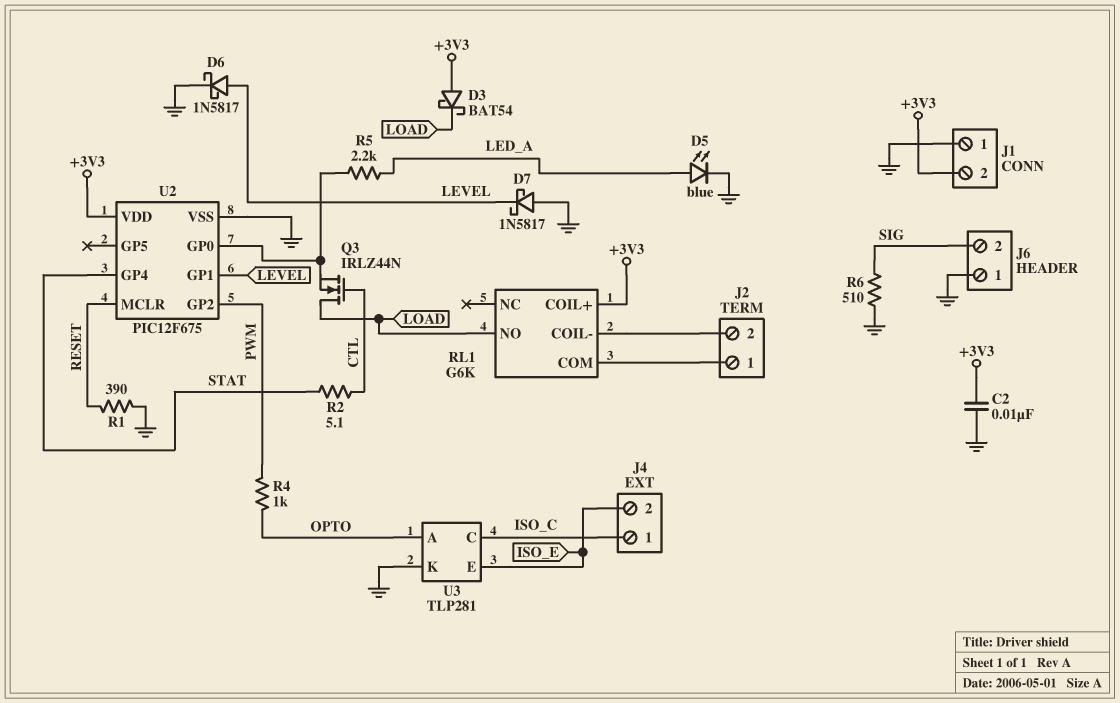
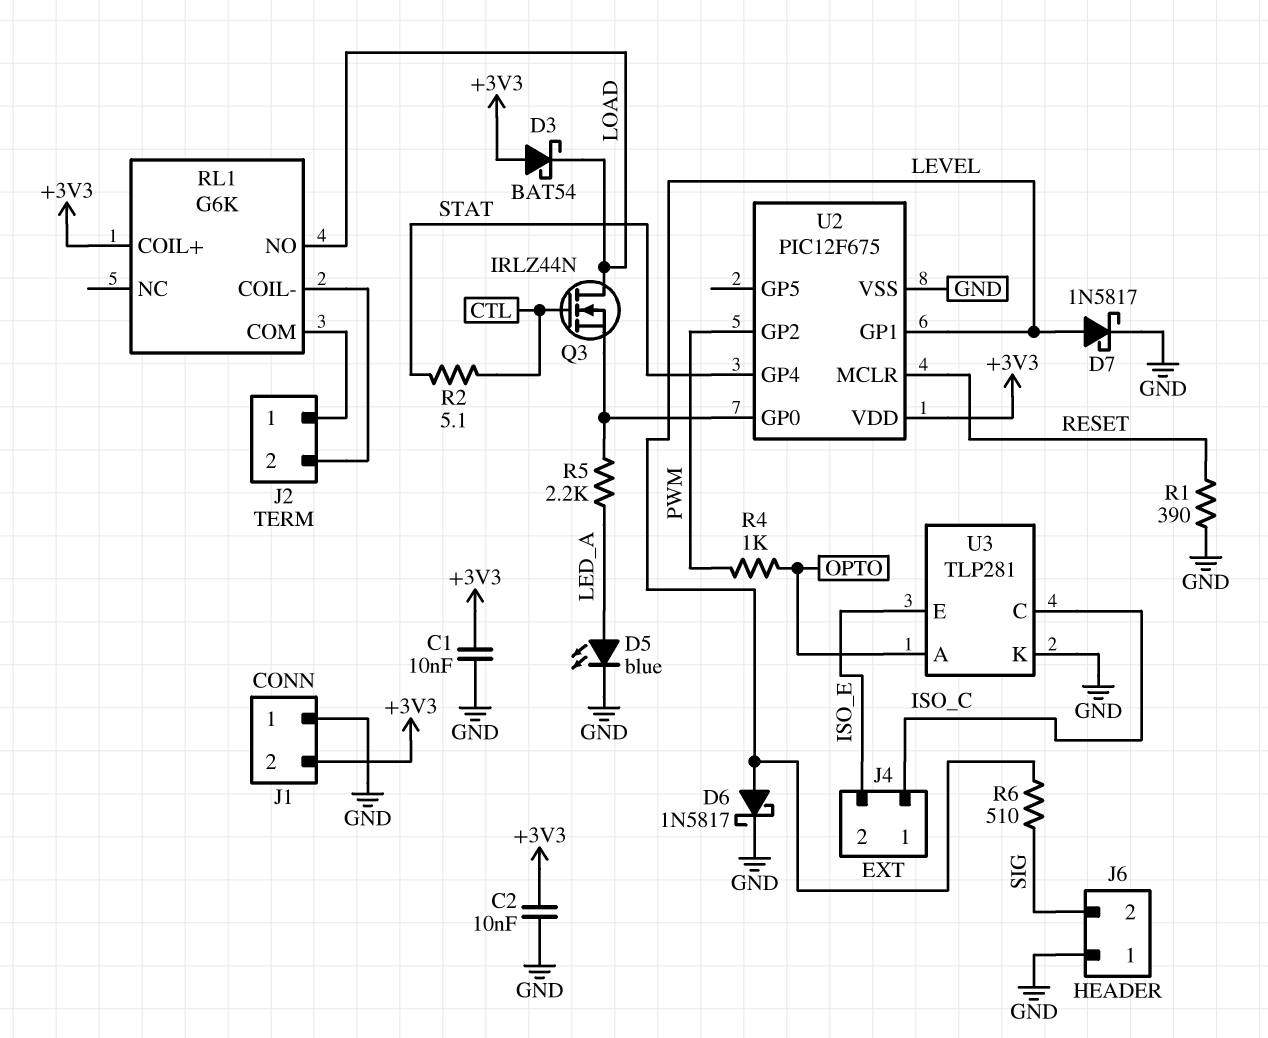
C1: none -> 10nF (+3V3, GND)
D7: schottky 1N5817 (A GND, K LEVEL) -> schottky 1N5817 (A LEVEL, K GND)
R6: 510 (GND, SIG) -> 510 (LEVEL, SIG)

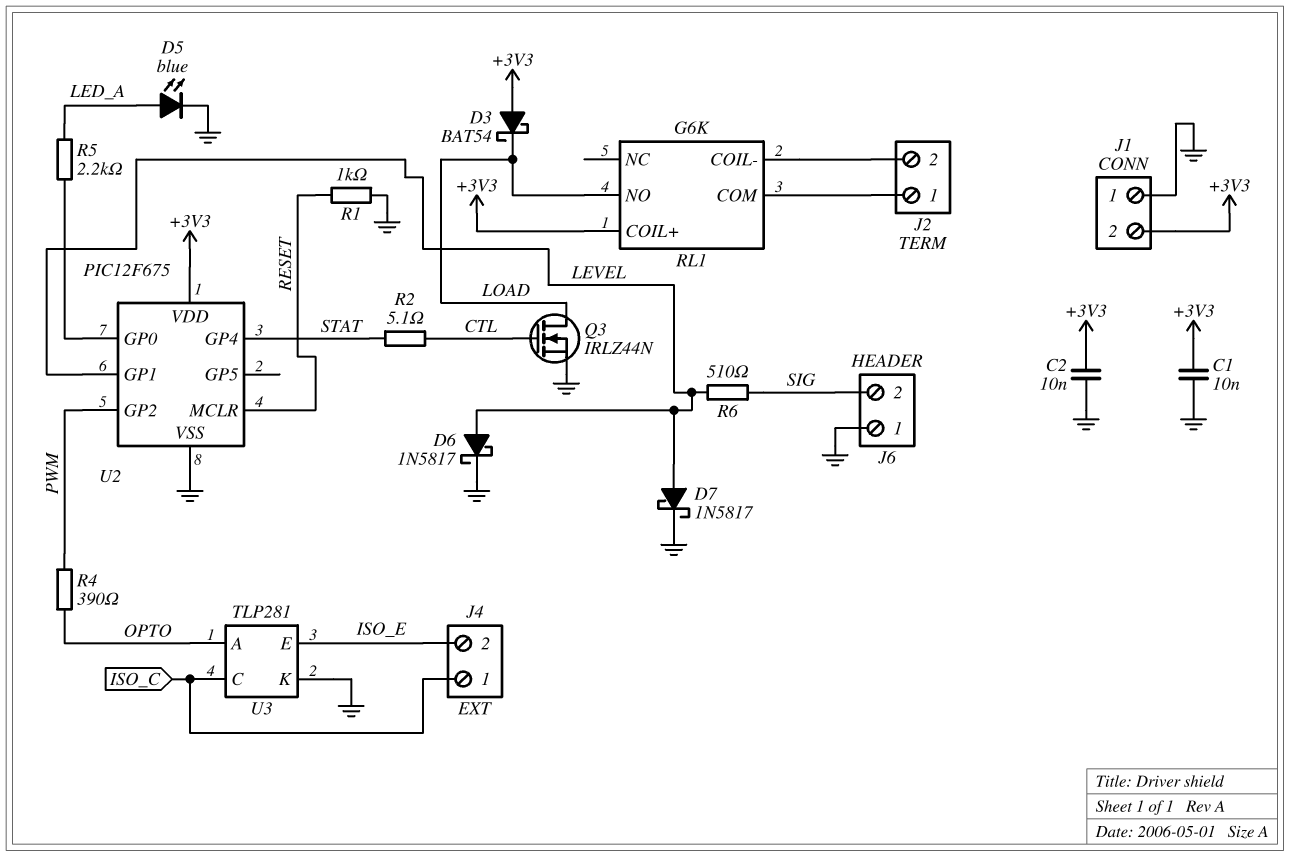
Q3: NMOS IRLZ44N (G CTL, D LOAD, S U2/GP0) -> NMOS IRLZ44N (G CTL, D LOAD, S GND)
R1: 390 (GND, RESET) -> 1k (GND, RESET)
R4: 1k (OPTO, PWM) -> 390 (OPTO, PWM)

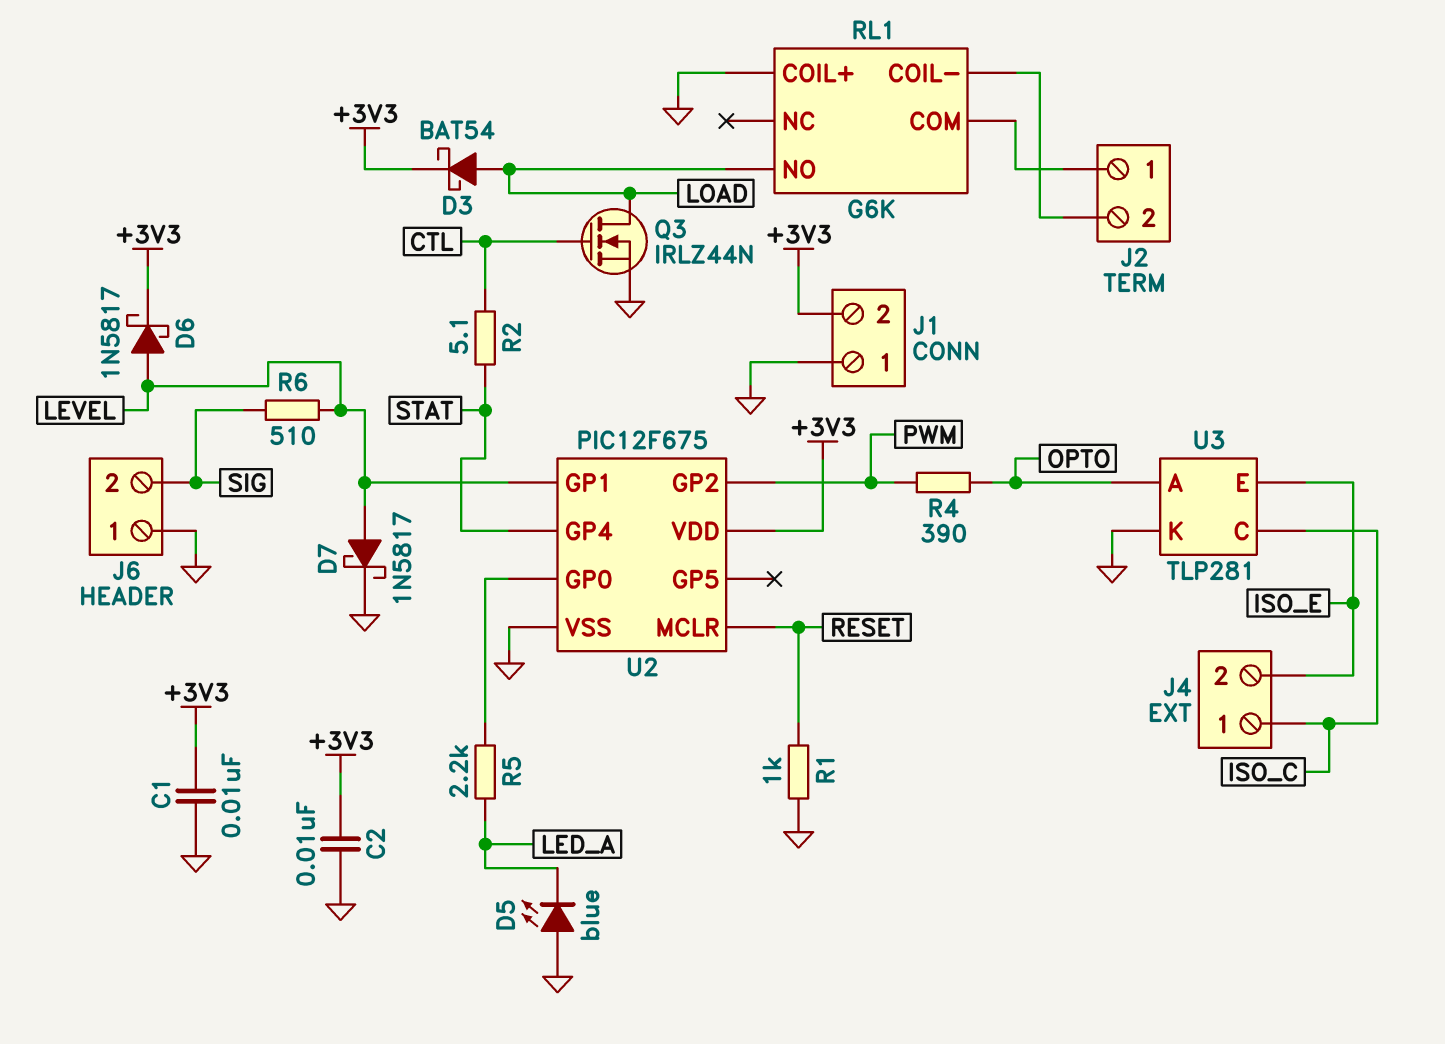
D3: schottky BAT54 (A +3V3, K LOAD) -> schottky BAT54 (A LOAD, K +3V3)
D5: LED blue (A LED_A, K GND) -> LED blue (A GND, K LED_A)
D6: schottky 1N5817 (A LEVEL, K GND) -> schottky 1N5817 (A LEVEL, K +3V3)
RL1 pin COIL+: +3V3 -> GND

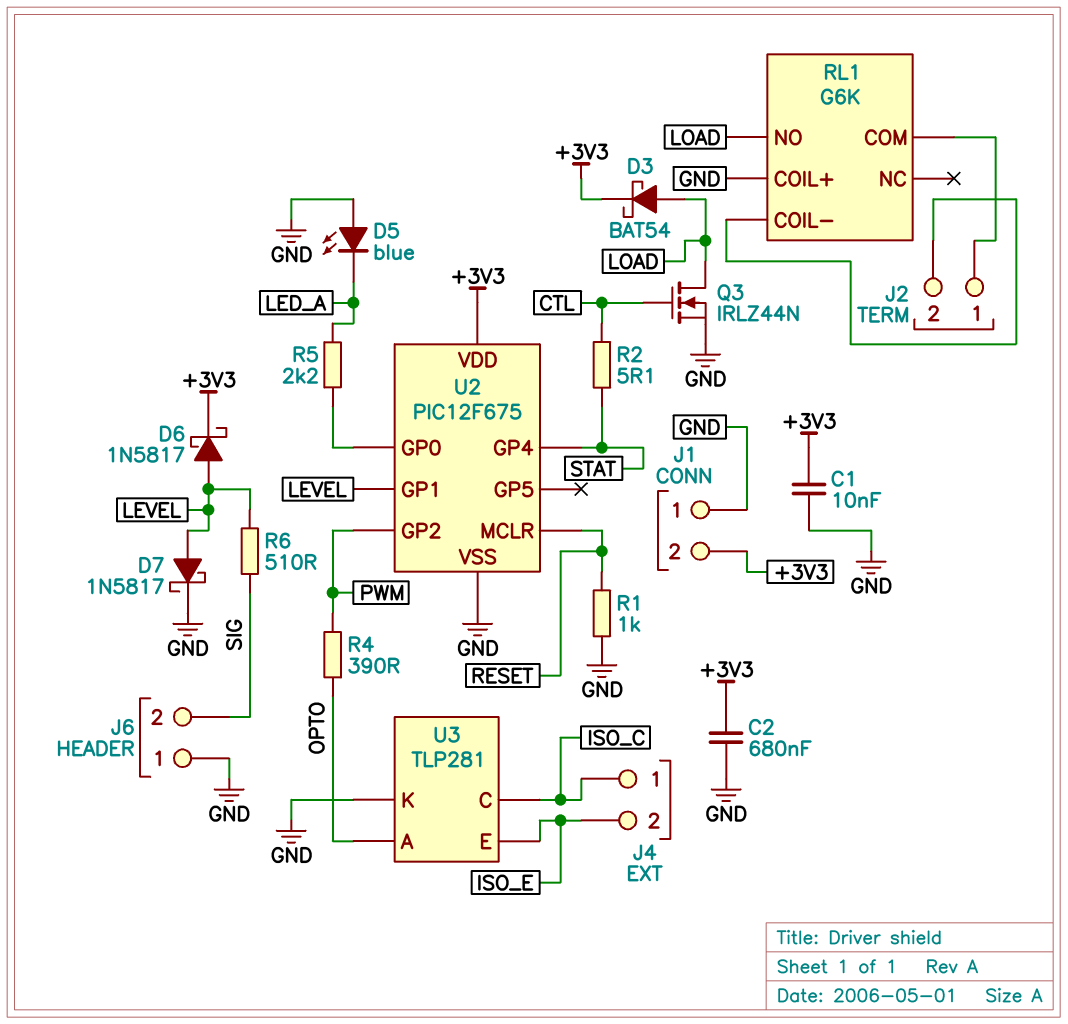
C2: 10nF (+3V3, GND) -> 680nF (+3V3, GND)

